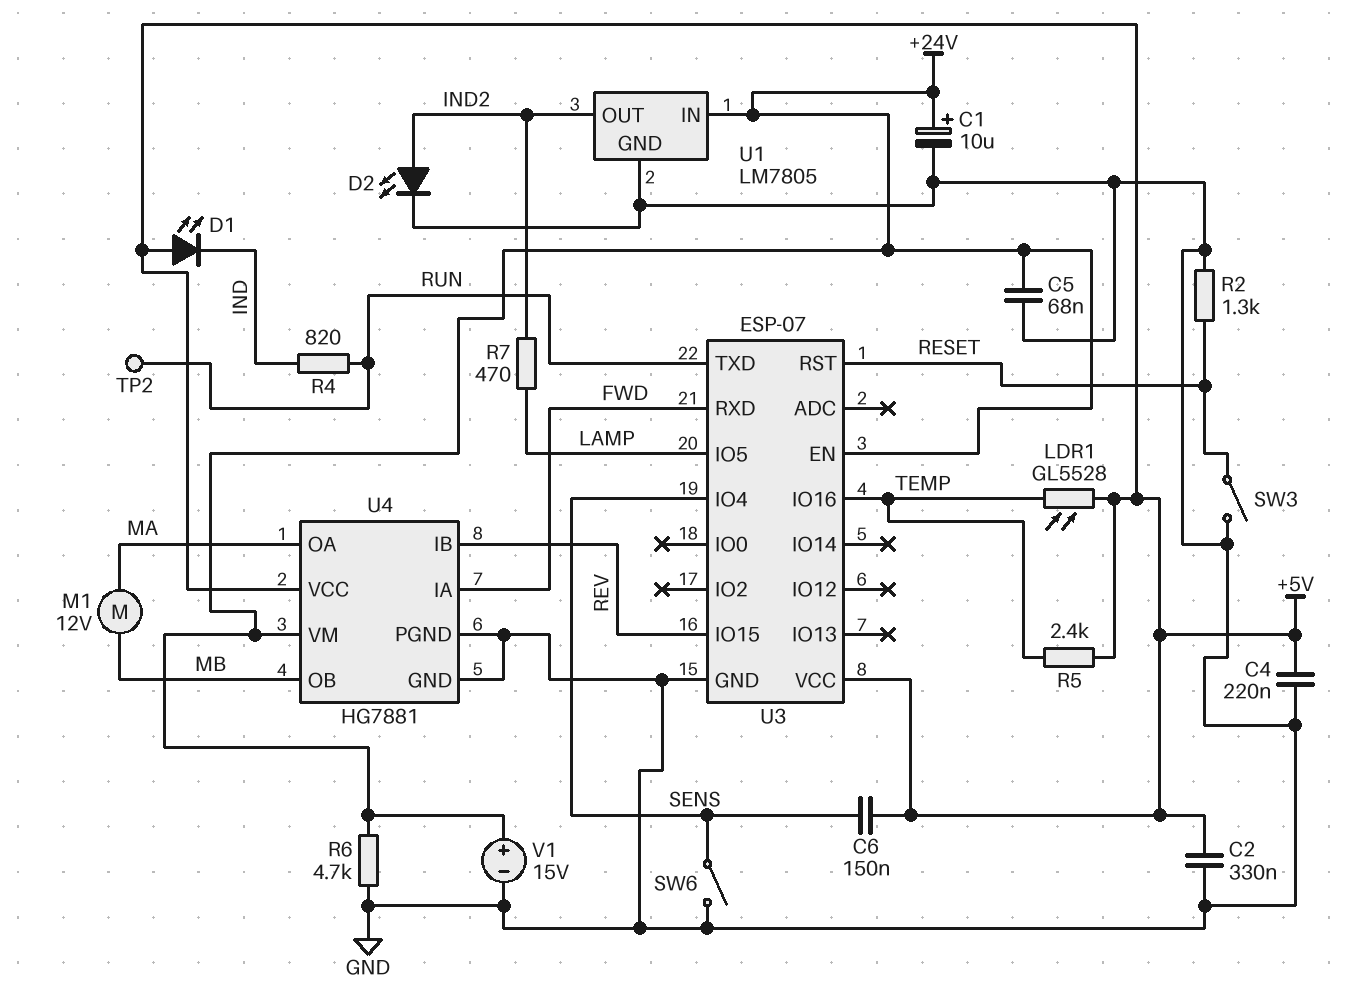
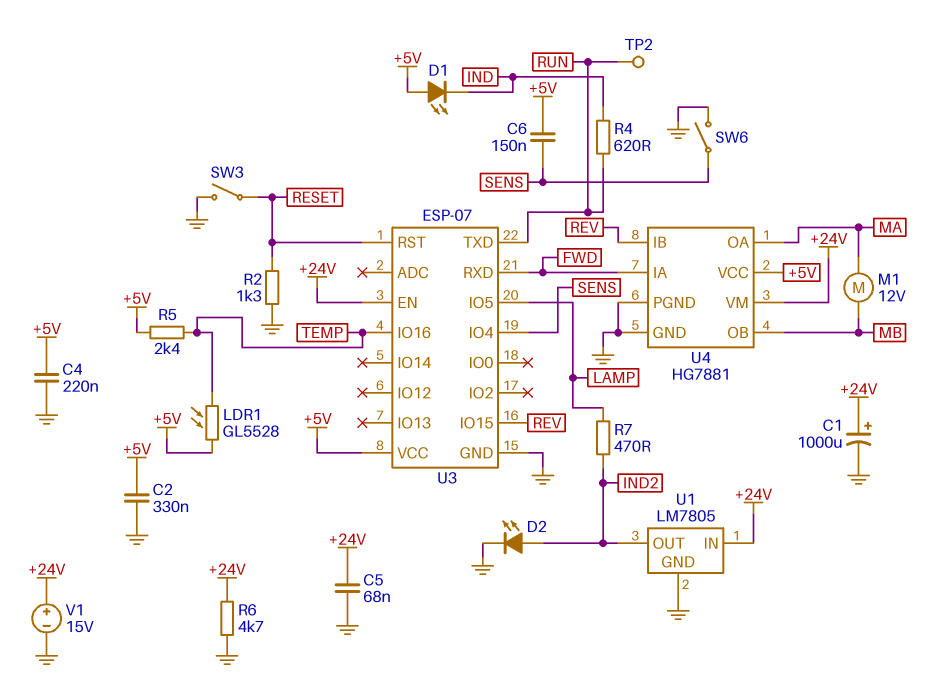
C1: 10uF (plus +24V, minus GND) -> 1000uF (plus +24V, minus GND)
R4: 820 (IND, RUN) -> 620 (IND, RUN)

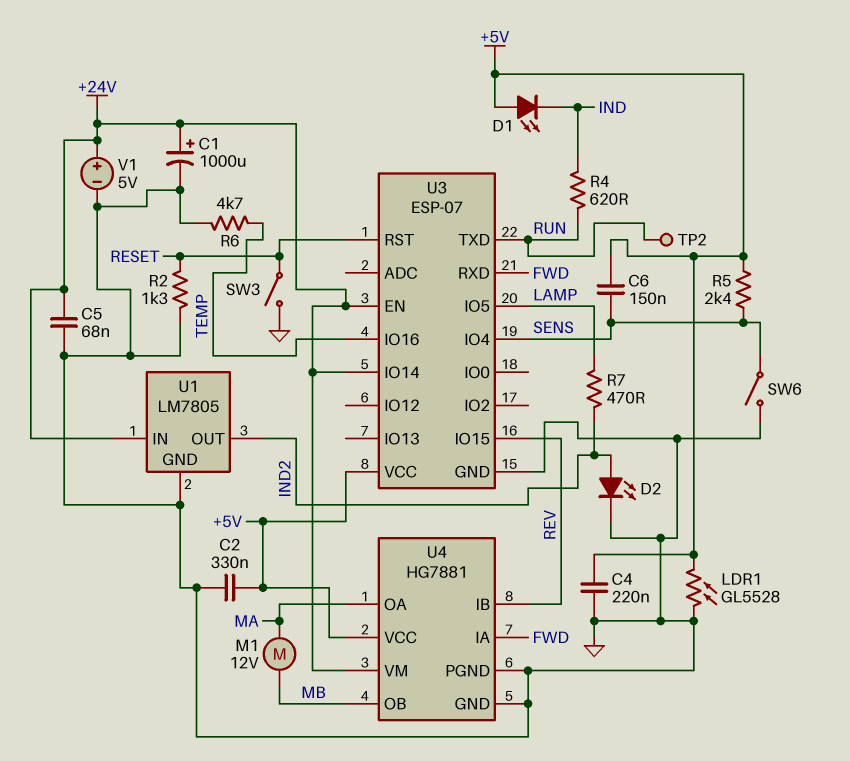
LDR1: GL5528 (+5V, TEMP) -> GL5528 (+5V, GND)
R5: 2.4k (+5V, TEMP) -> 2.4k (+5V, SENS)
R6: 4.7k (+24V, GND) -> 4.7k (GND, TEMP)
U3 pin IO14: none -> +24V
V1: 15V (plus +24V, minus GND) -> 5V (plus +24V, minus GND)

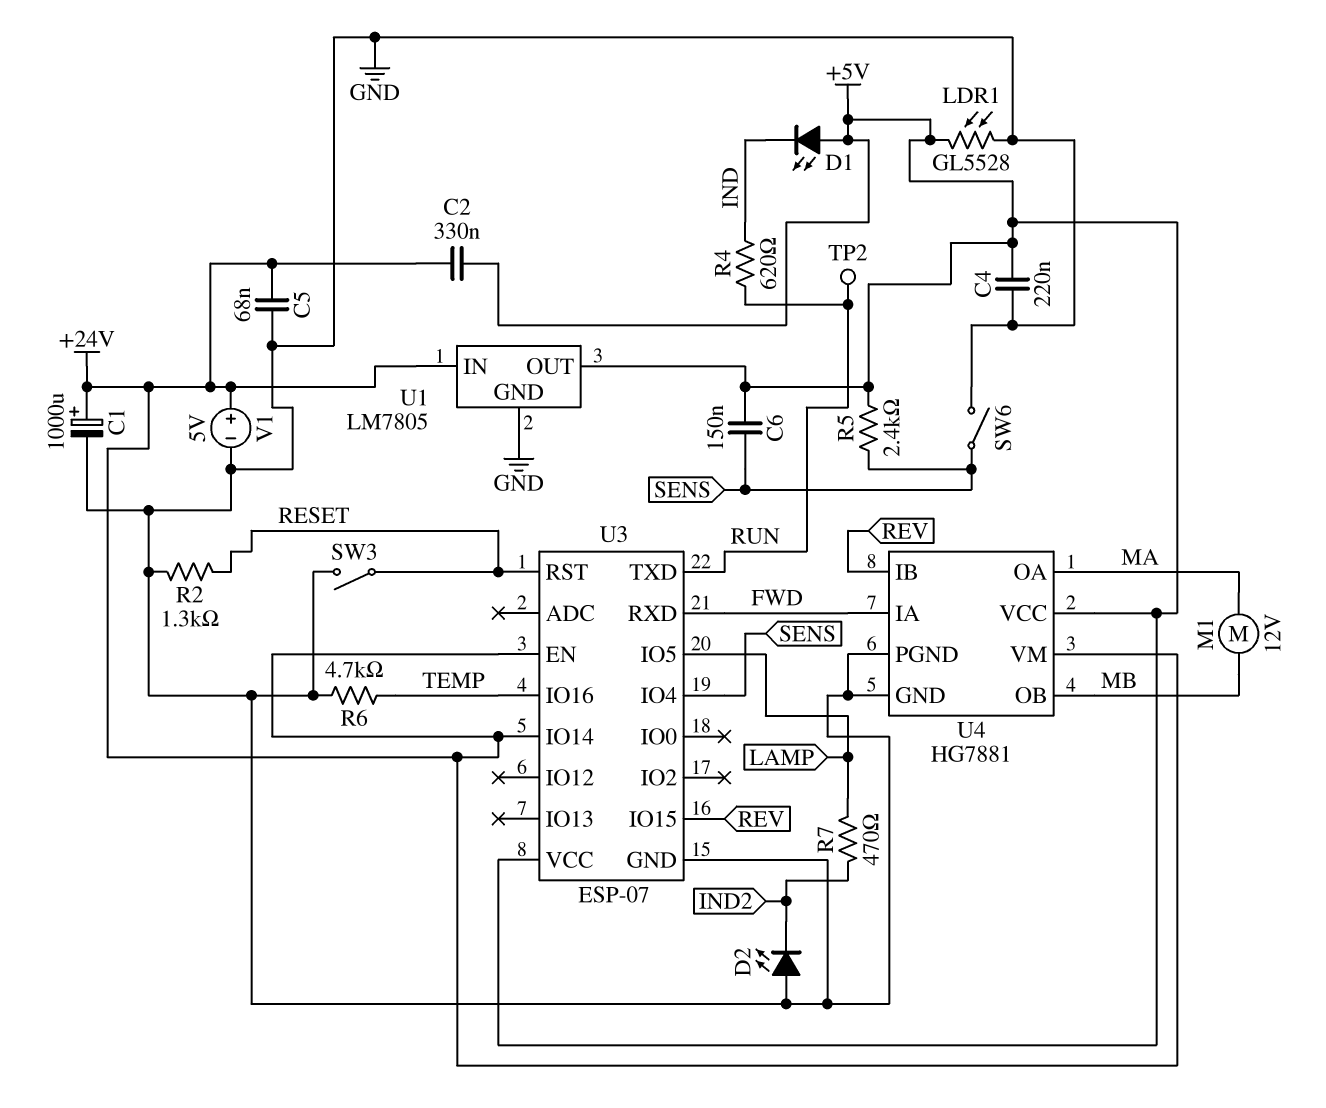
C2: 330nF (+5V, GND) -> 330nF (+5V, +24V)
D2: LED (A IND2, K GND) -> LED (A GND, K IND2)
U1 pin OUT: IND2 -> +5V

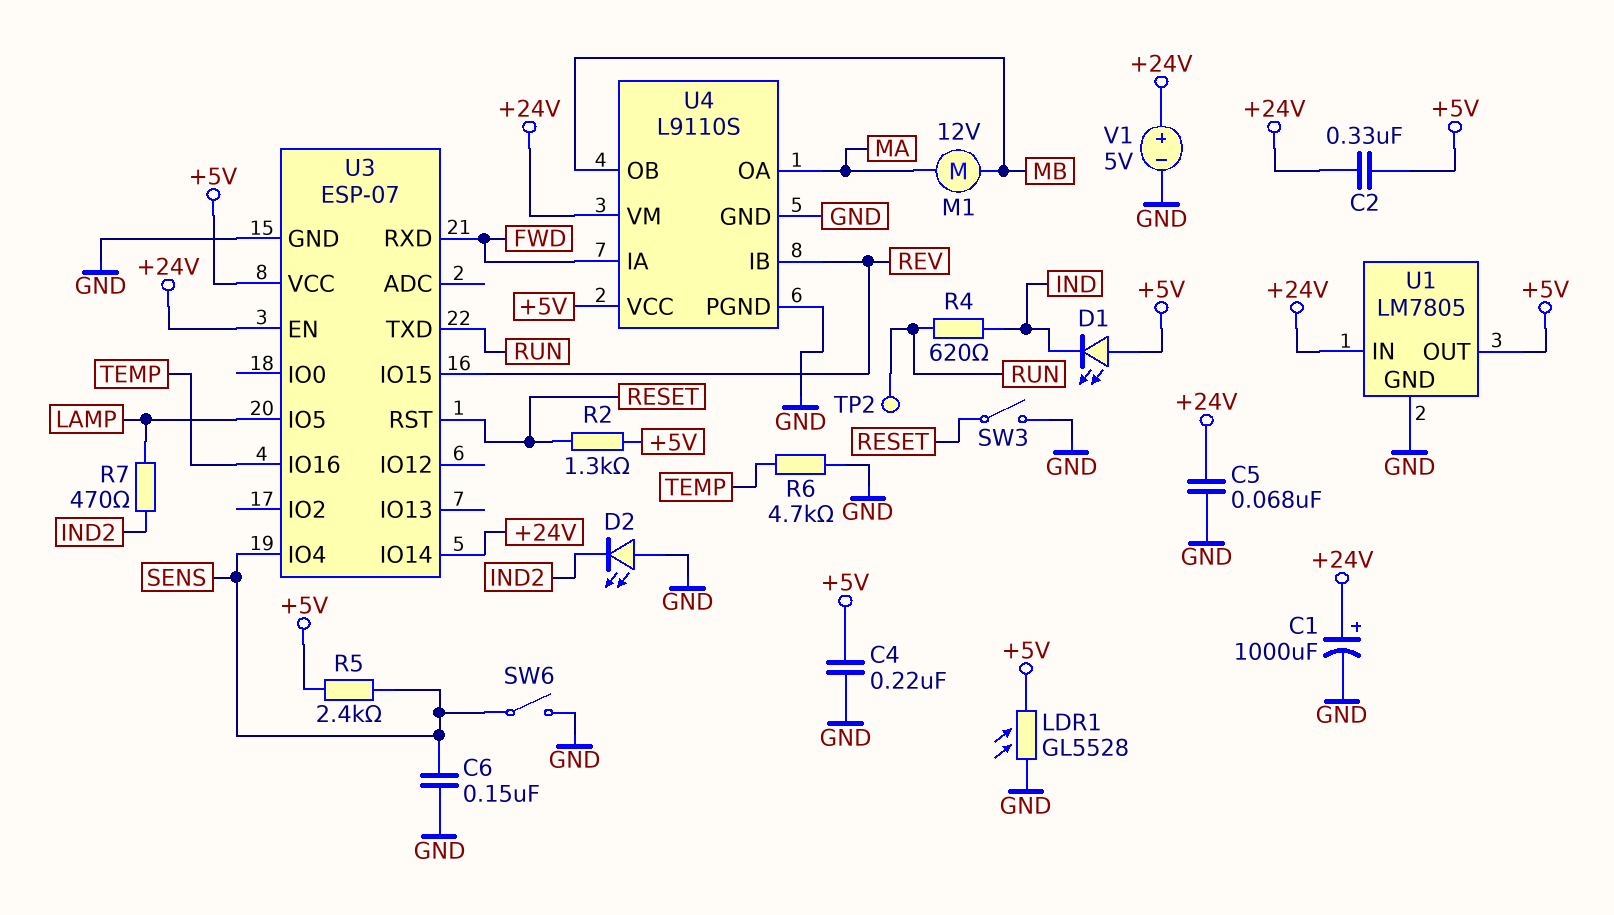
C6: 150nF (+5V, SENS) -> 150nF (GND, SENS)
R2: 1.3k (GND, RESET) -> 1.3k (+5V, RESET)
U4: HG7881 -> L9110S

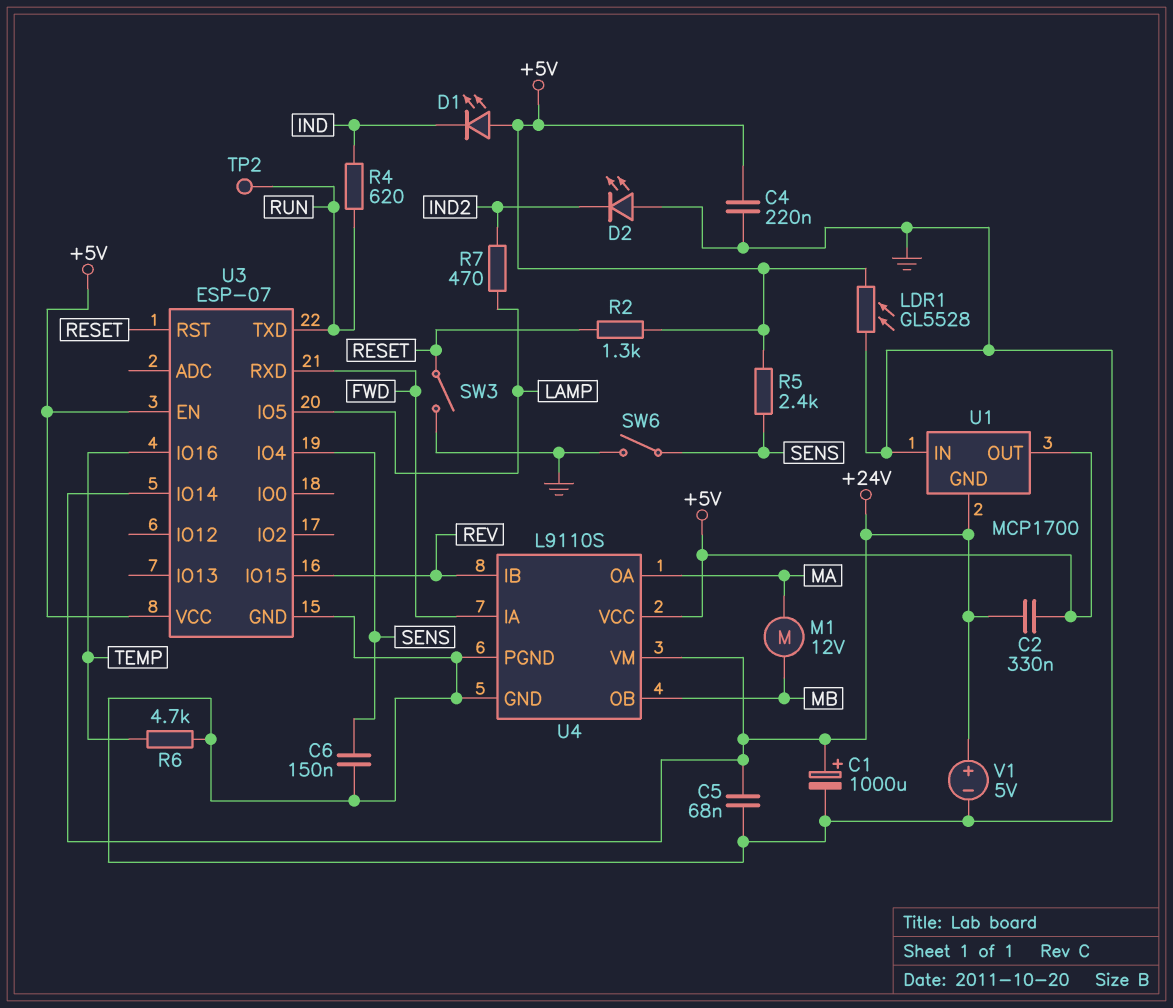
U1: LM7805 -> MCP1700
U1 pin GND: GND -> +24V
U1 pin IN: +24V -> GND
U3 pin EN: +24V -> +5V

